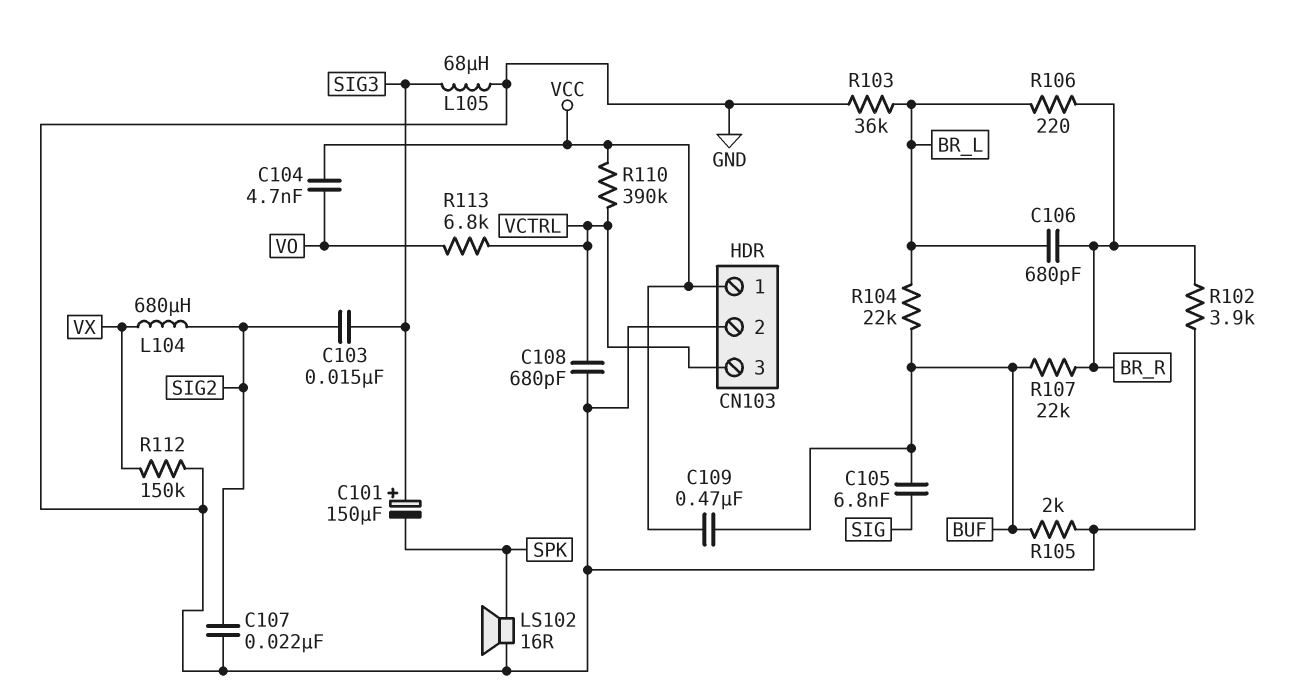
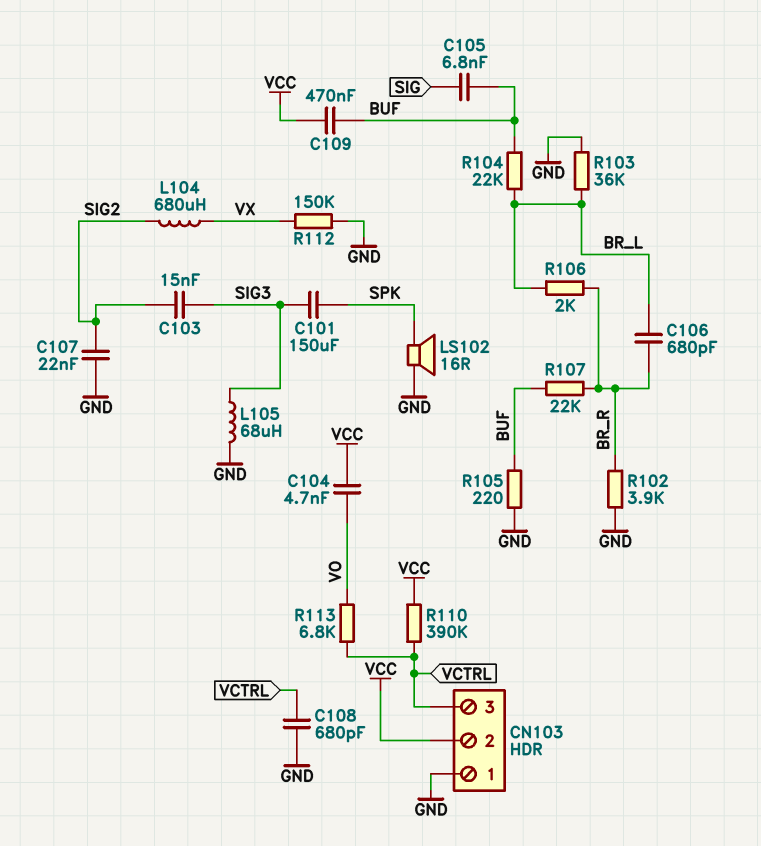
C101: 150uF (plus SIG3, minus SPK) -> 150uF (SIG3, SPK)
CN103 pin 1: VCC -> GND
CN103 pin 2: GND -> VCC
R105: 2k (BUF, GND) -> 220 (BUF, GND)
R106: 220 (BR_L, BR_R) -> 2k (BR_L, BR_R)

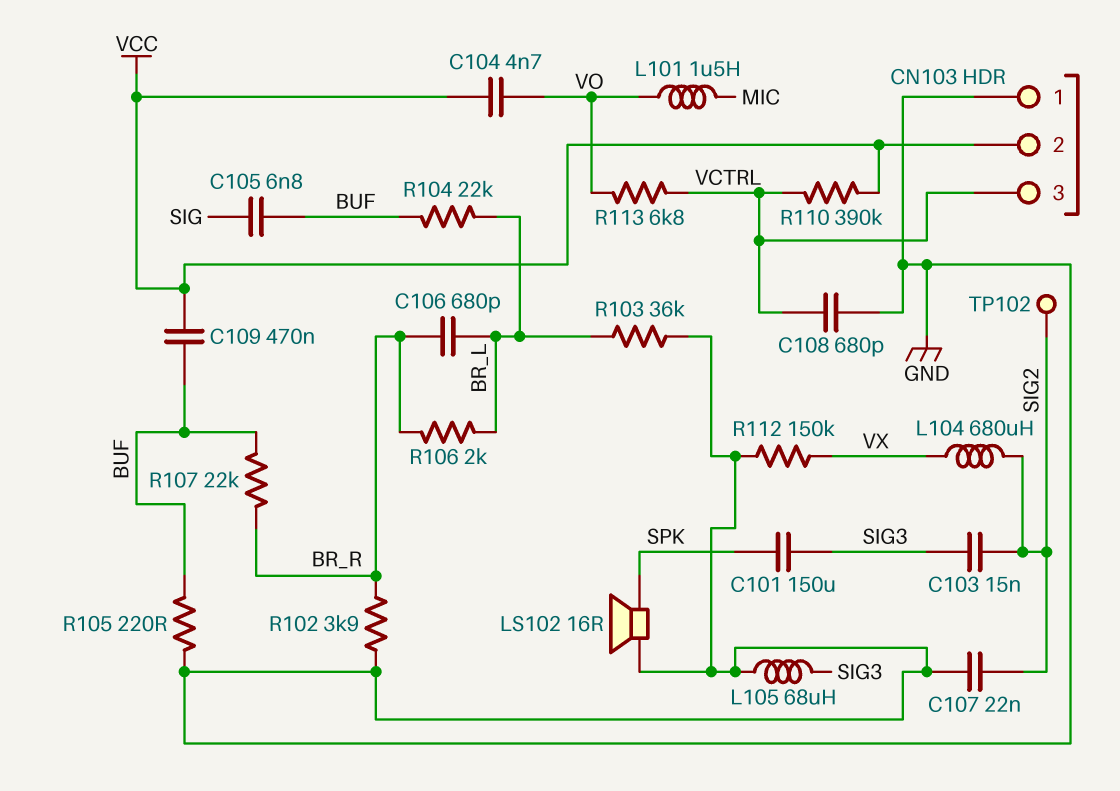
L101: none -> 1.5uH (MIC, VO)
TP102: none -> test point (SIG2)

